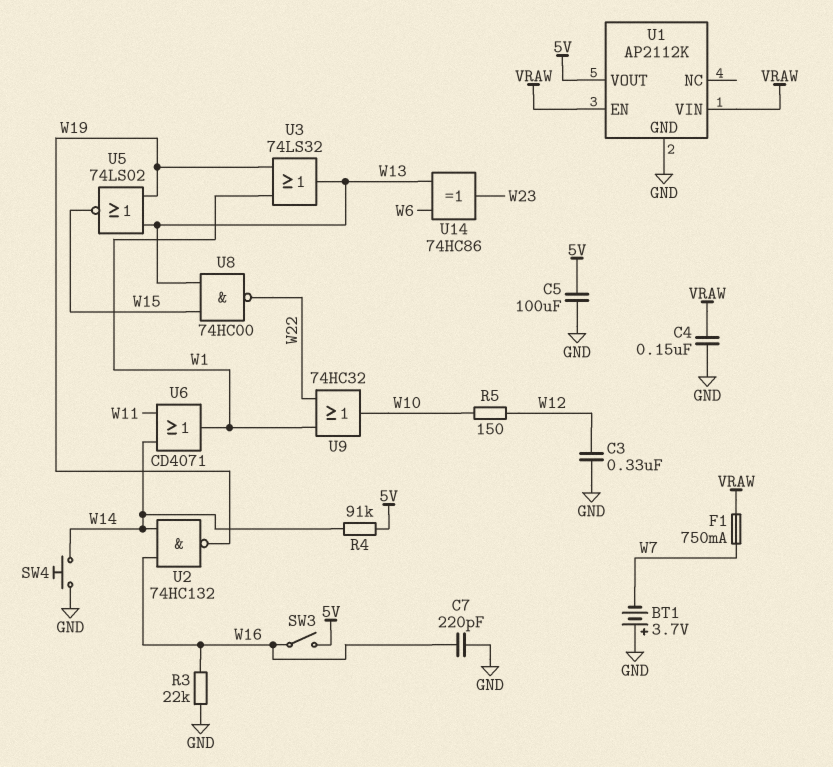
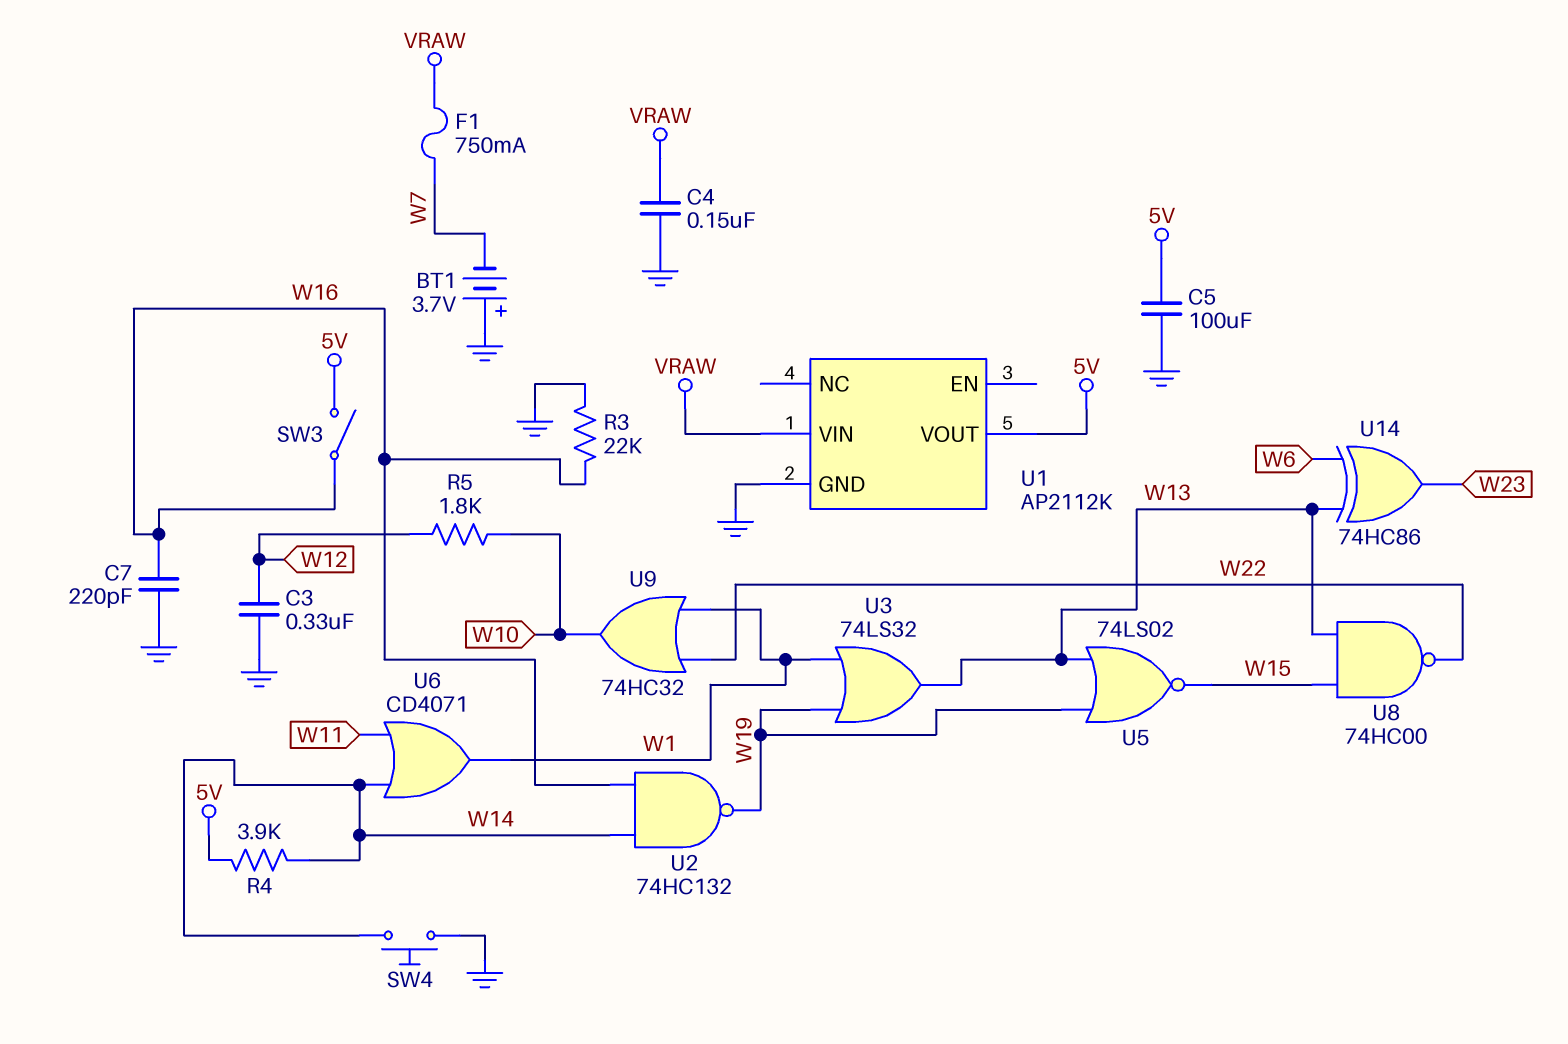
R4: 91k (5V, W14) -> 3.9k (5V, W14)
R5: 150 (W10, W12) -> 1.8k (W10, W12)
U1 pin EN: VRAW -> none

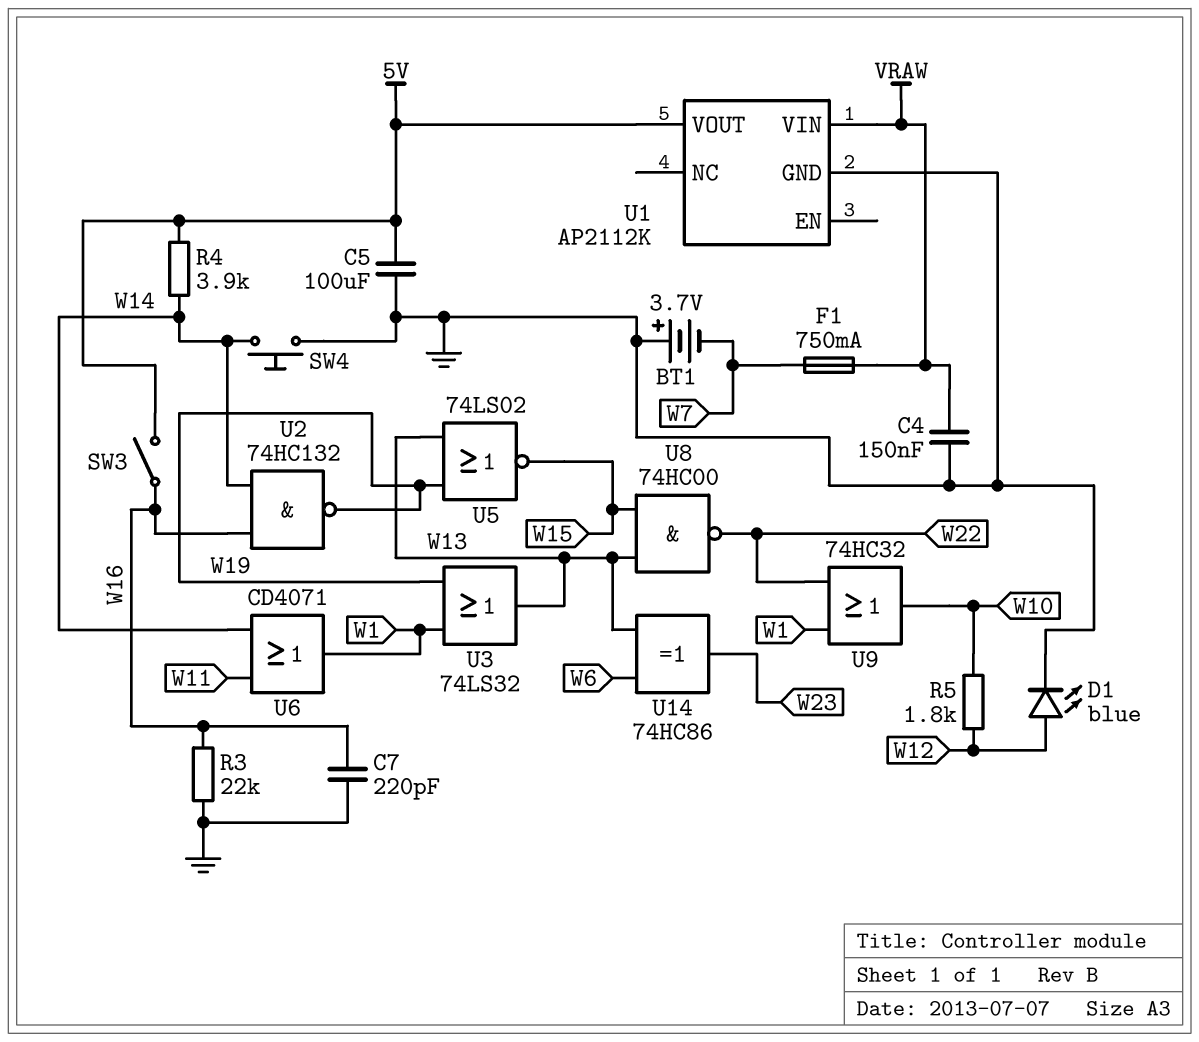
C3: 330nF (GND, W12) -> none
D1: none -> LED blue (A W12, K GND)

